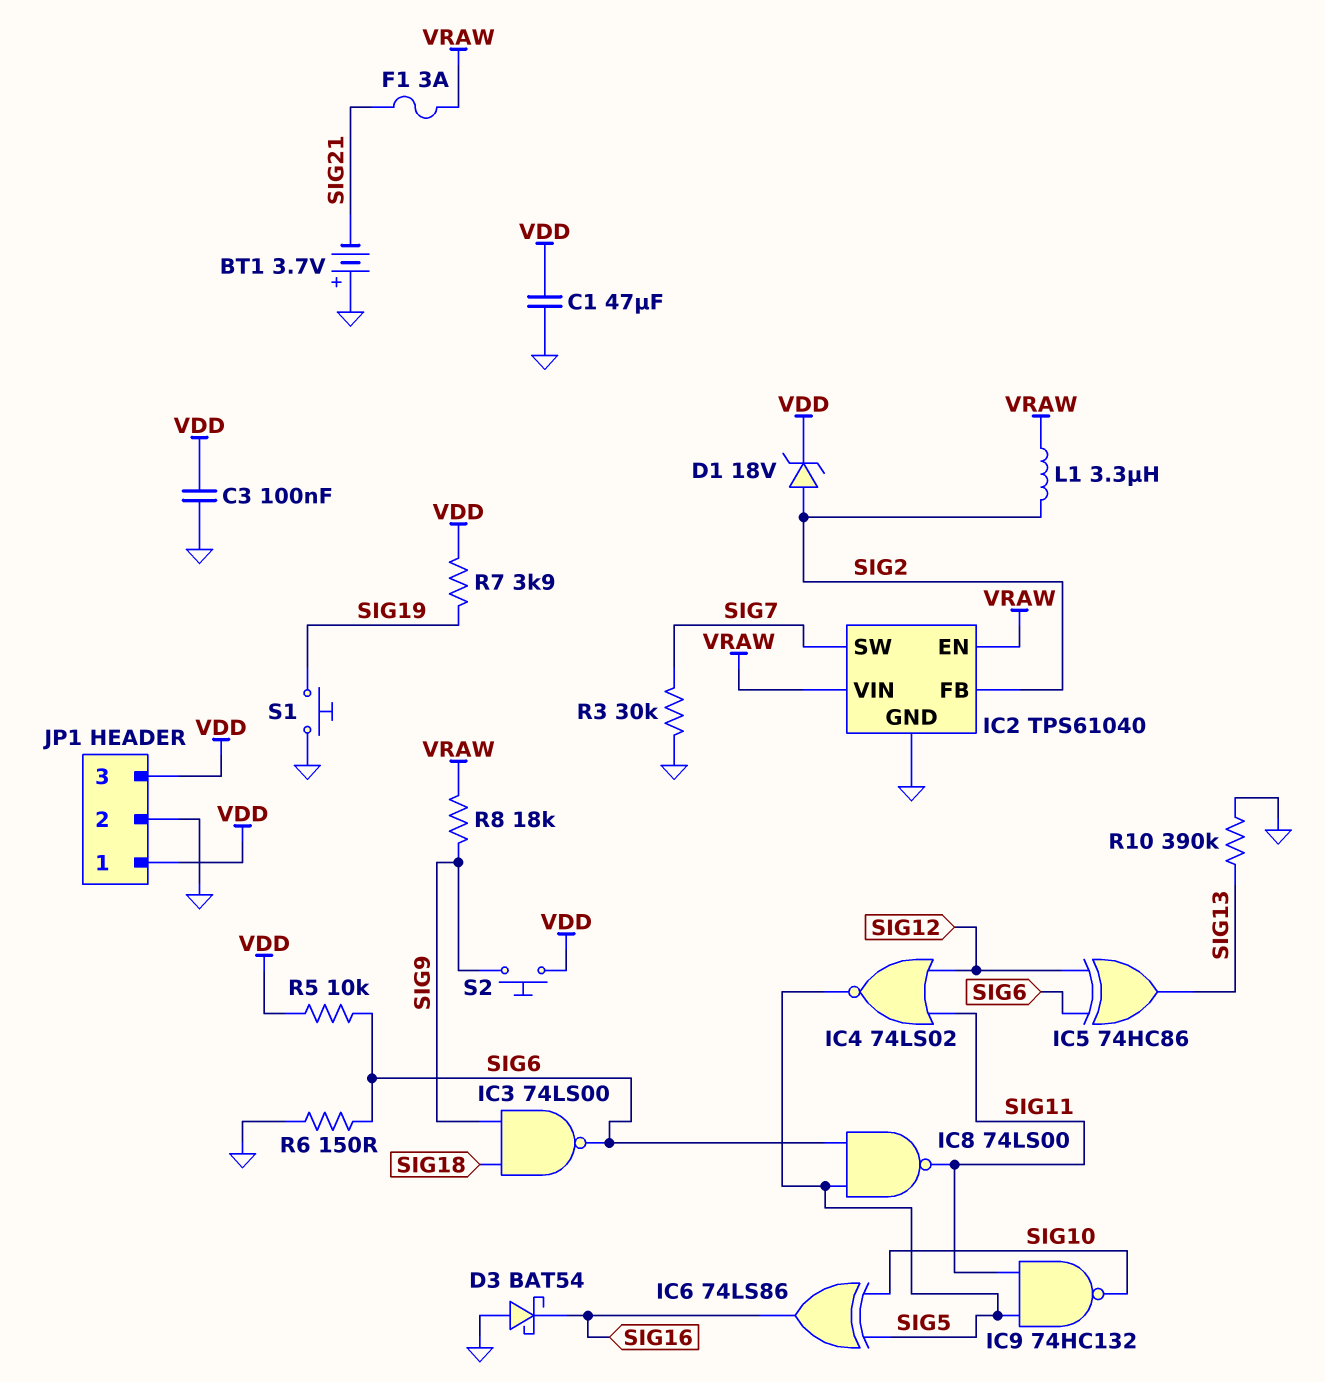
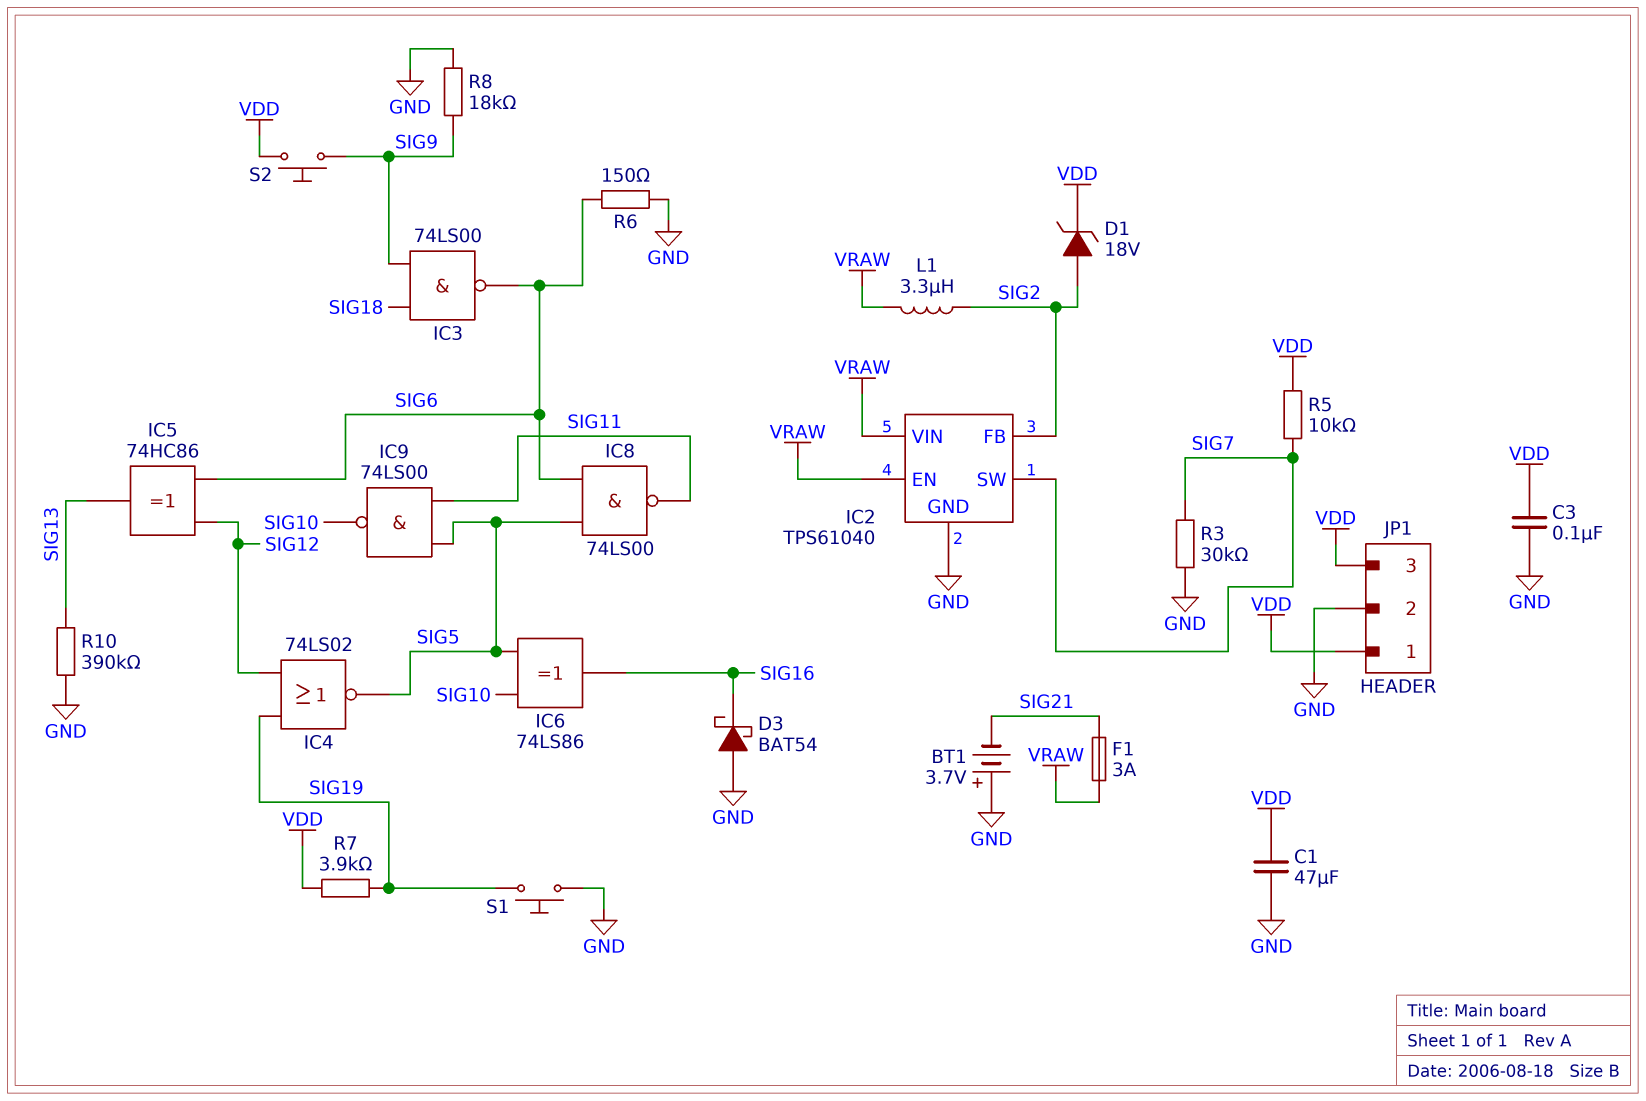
IC4: NOR 74LS02 (in SIG11, in SIG12, out SIG5) -> NOR 74LS02 (in SIG12, in SIG19, out SIG5)
IC9: NAND 74HC132 (in SIG5, in SIG11, out SIG10) -> NAND 74LS00 (in SIG5, in SIG11, out SIG10)
R5: 10k (SIG6, VDD) -> 10k (SIG7, VDD)
R8: 18k (SIG9, VRAW) -> 18k (GND, SIG9)

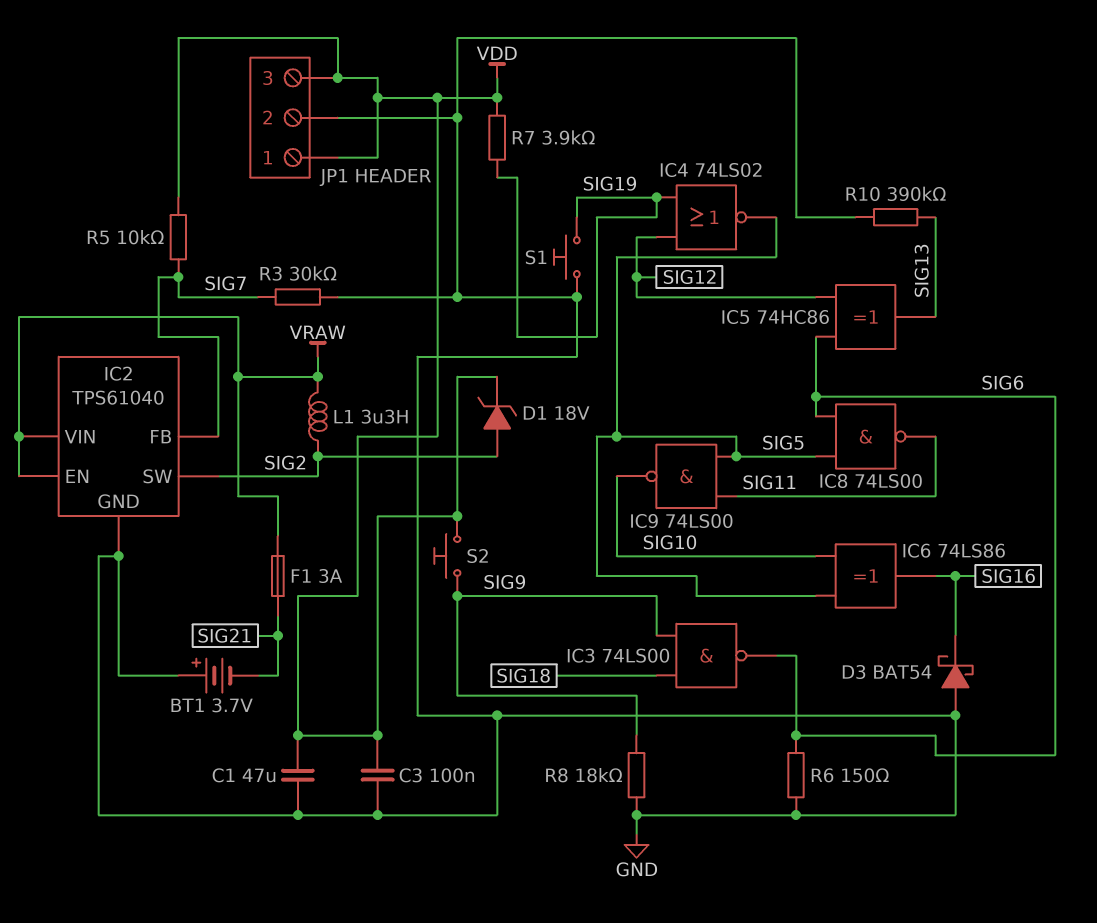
IC2 pin FB: SIG2 -> SIG7
IC2 pin SW: SIG7 -> SIG2

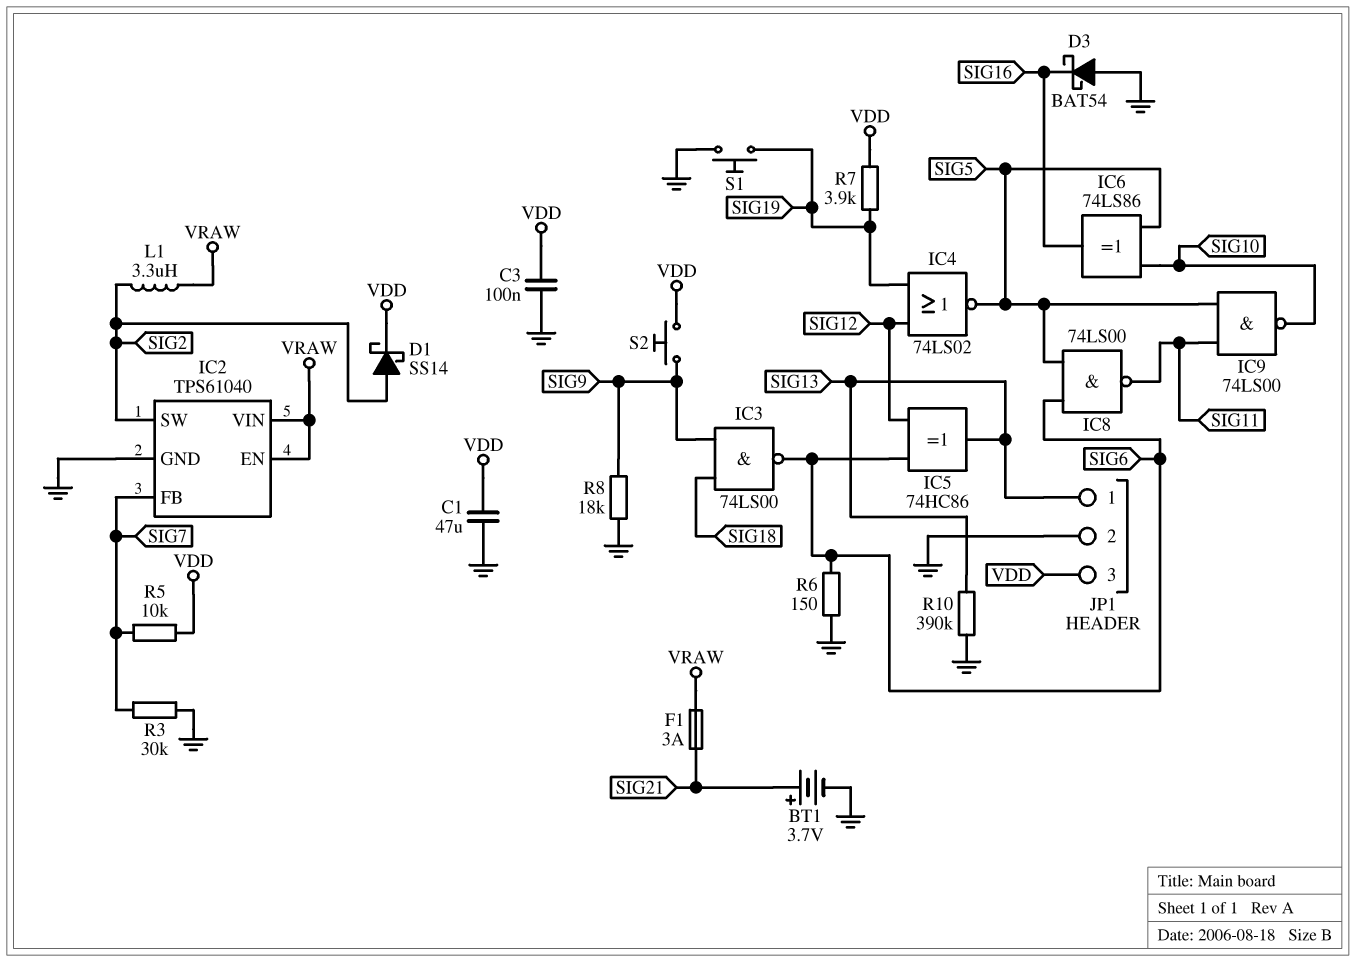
BT1: 3.7V (plus GND, minus SIG21) -> 3.7V (plus SIG21, minus GND)
D1: zener 18V (A SIG2, K VDD) -> schottky SS14 (A SIG2, K VDD)
JP1 pin 1: VDD -> SIG13

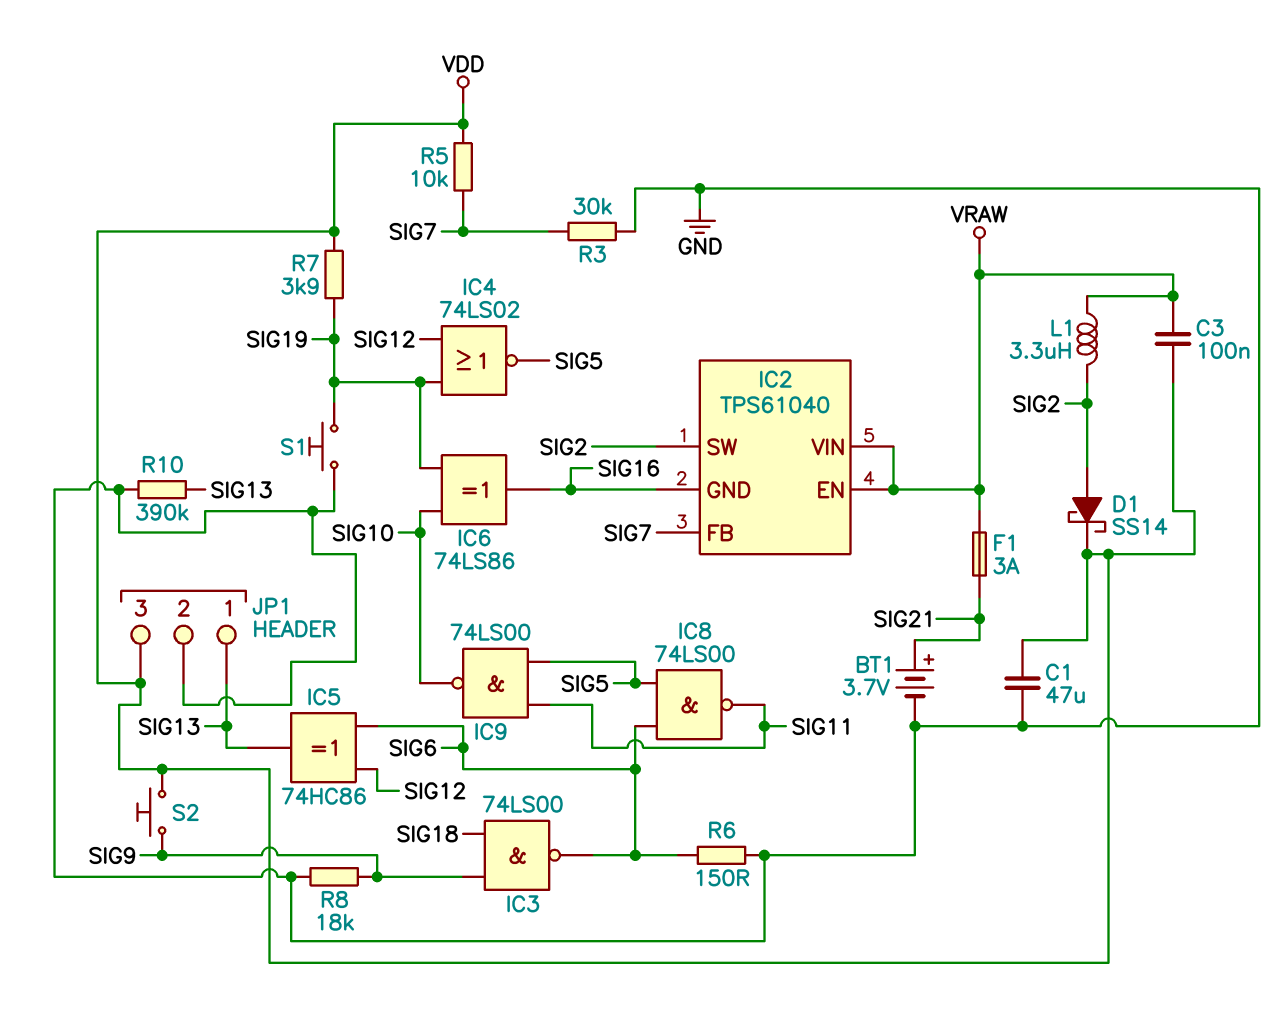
C3: 100nF (GND, VDD) -> 100nF (VDD, VRAW)
D3: schottky BAT54 (A GND, K SIG16) -> none
IC2 pin GND: GND -> SIG16
IC6: XOR 74LS86 (in SIG5, in SIG10, out SIG16) -> XOR 74LS86 (in SIG10, in SIG19, out SIG16)

